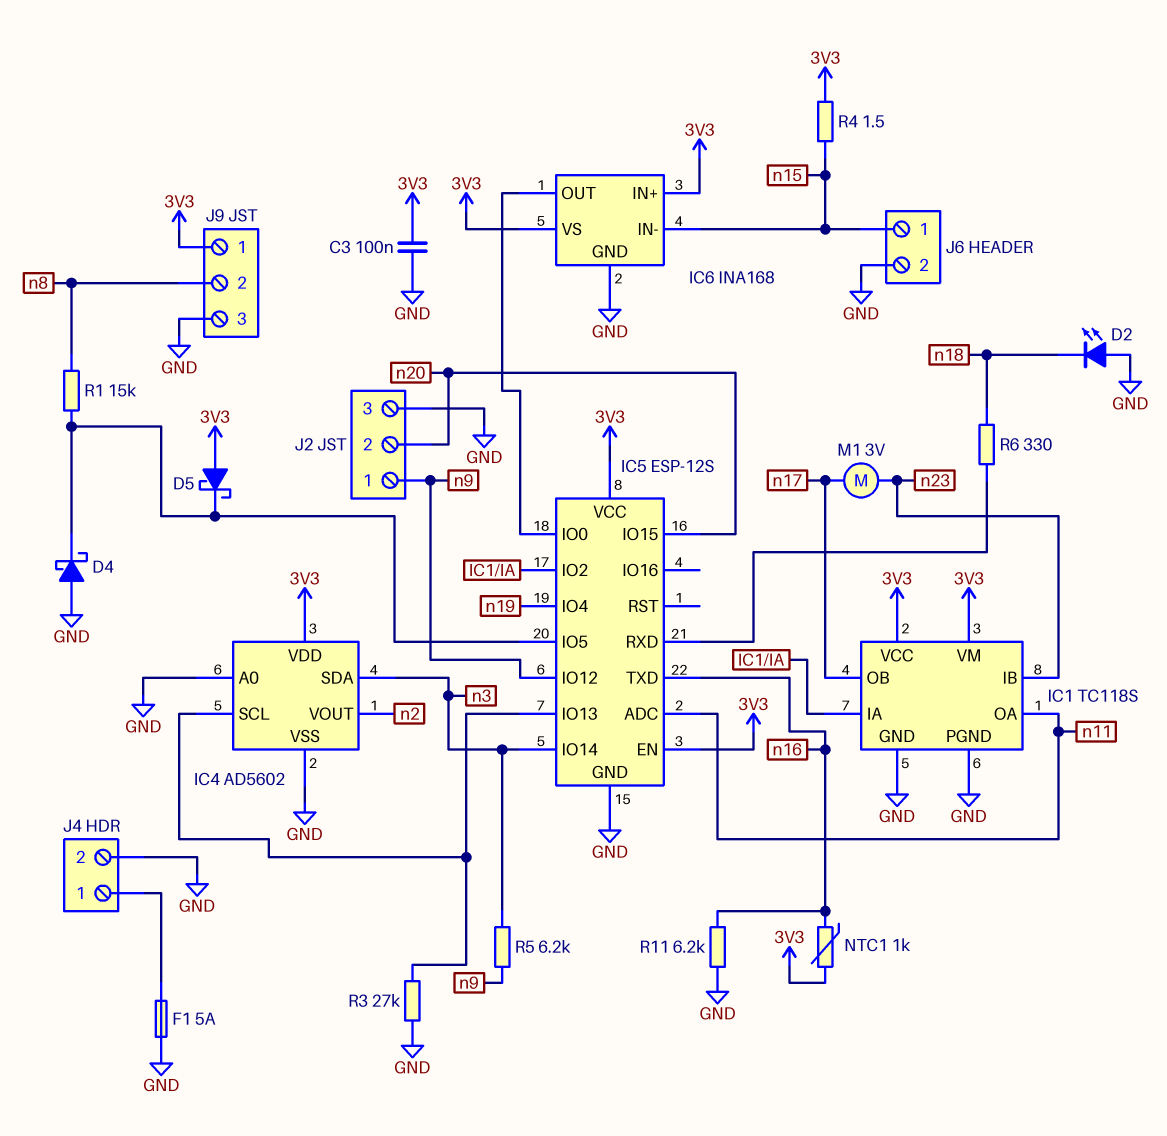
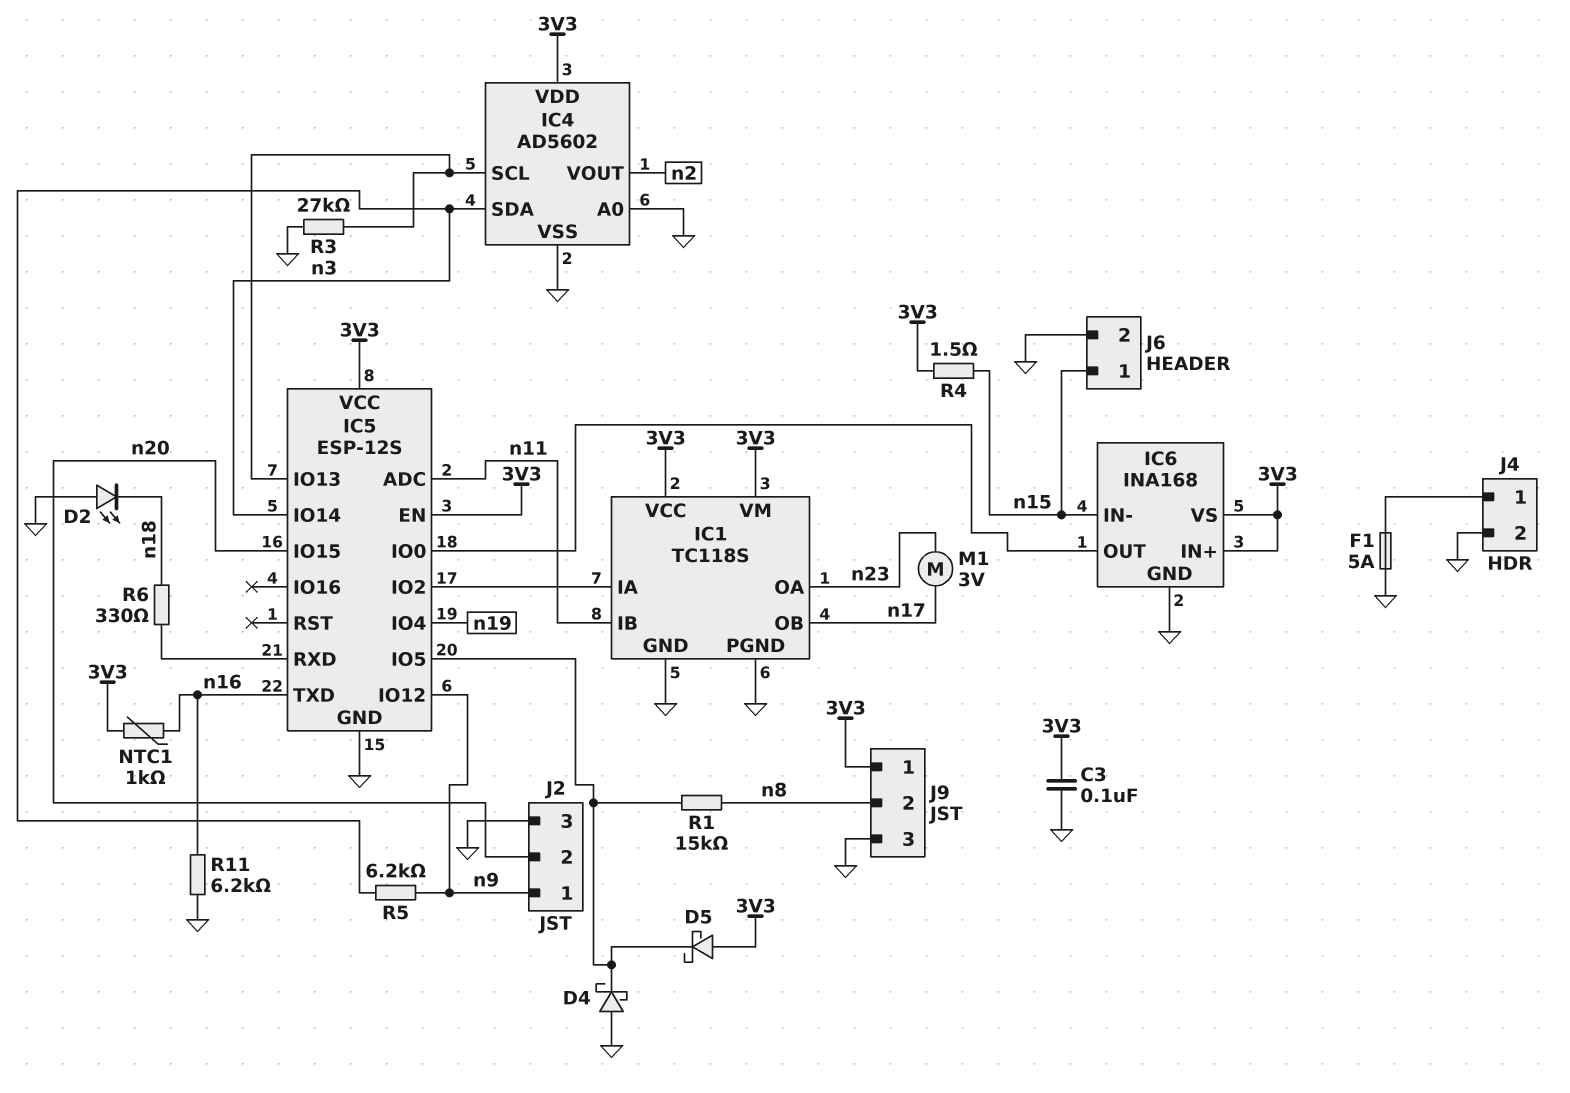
IC1 pin IB: n23 -> n11
IC1 pin OA: n11 -> n23

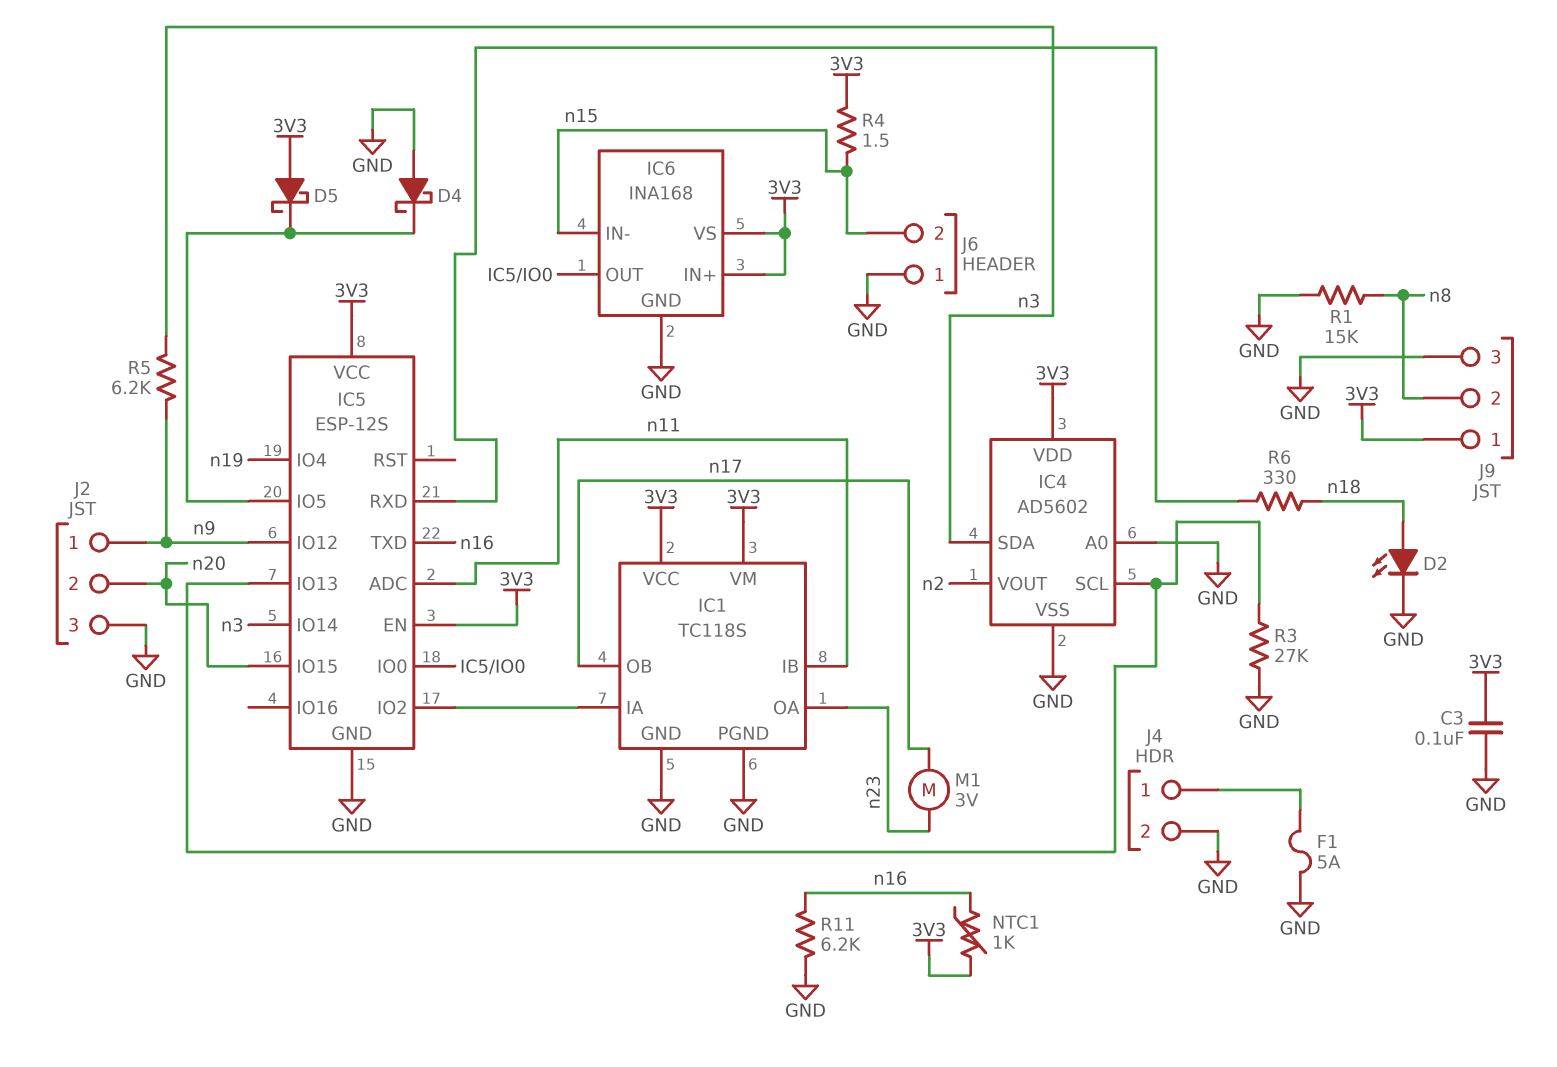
D2: LED (A GND, K n18) -> LED (A n18, K GND)
J6 pin 1: n15 -> GND
J6 pin 2: GND -> n15
R1: 15k (IC5/IO5, n8) -> 15k (GND, n8)

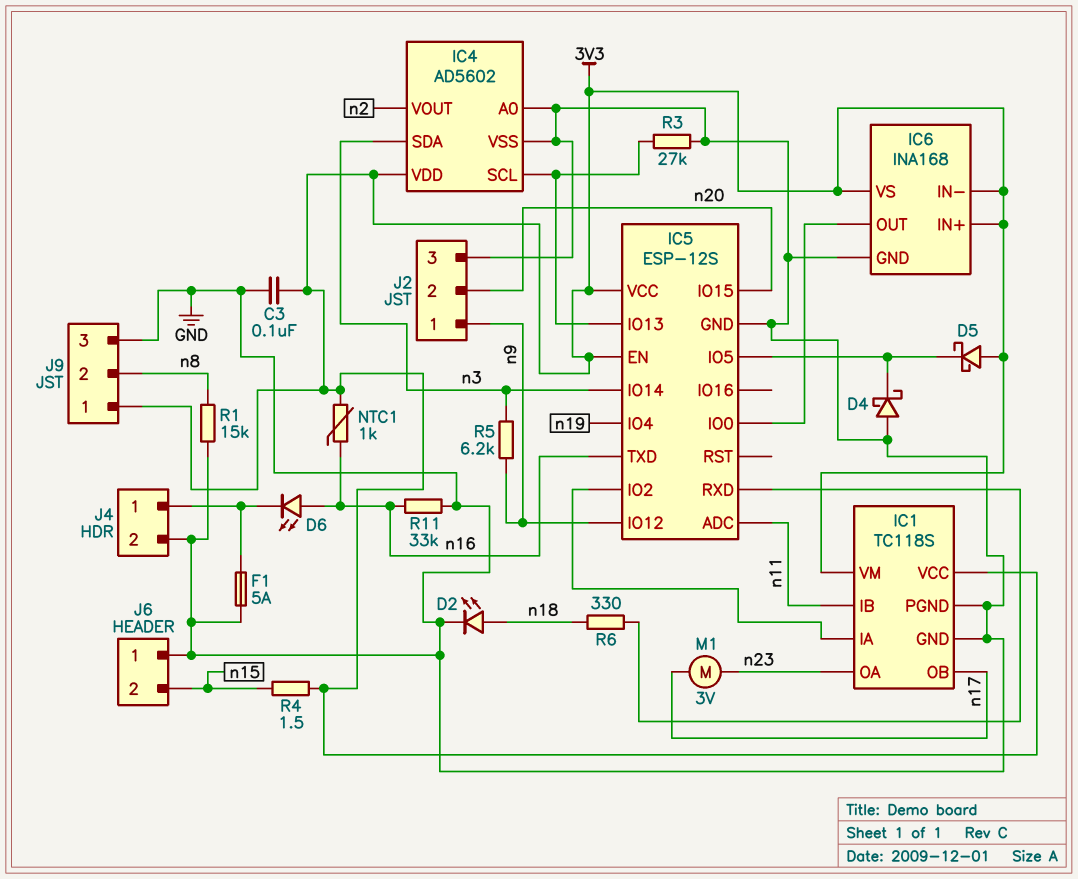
D6: none -> LED (A n16, K J4/1)
IC6 pin IN-: n15 -> 3V3
R11: 6.2k (GND, n16) -> 33k (GND, n16)

